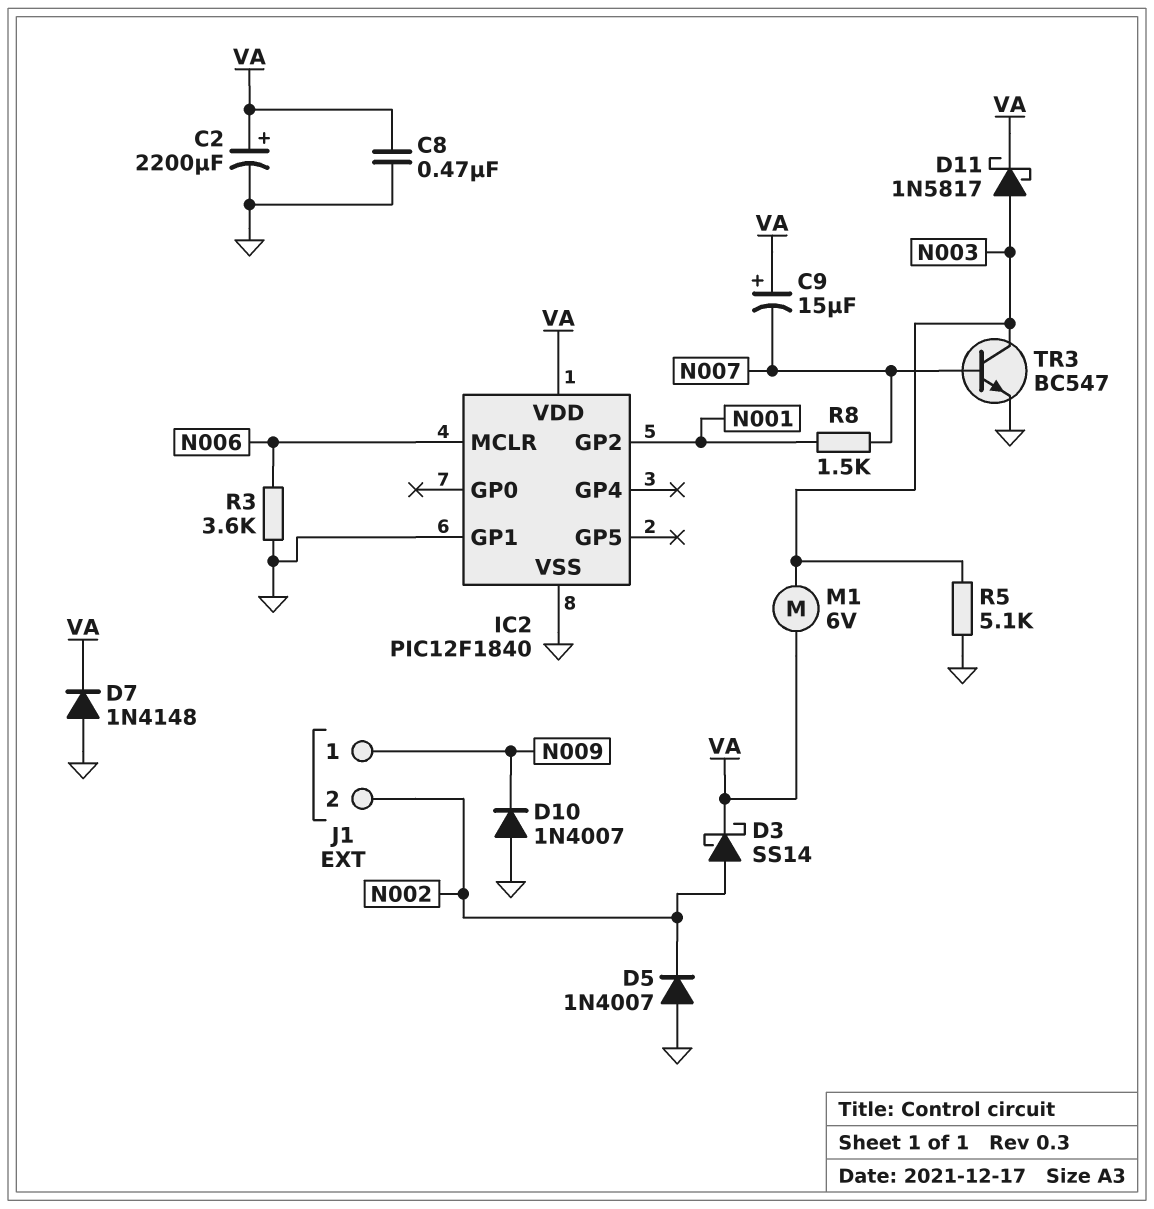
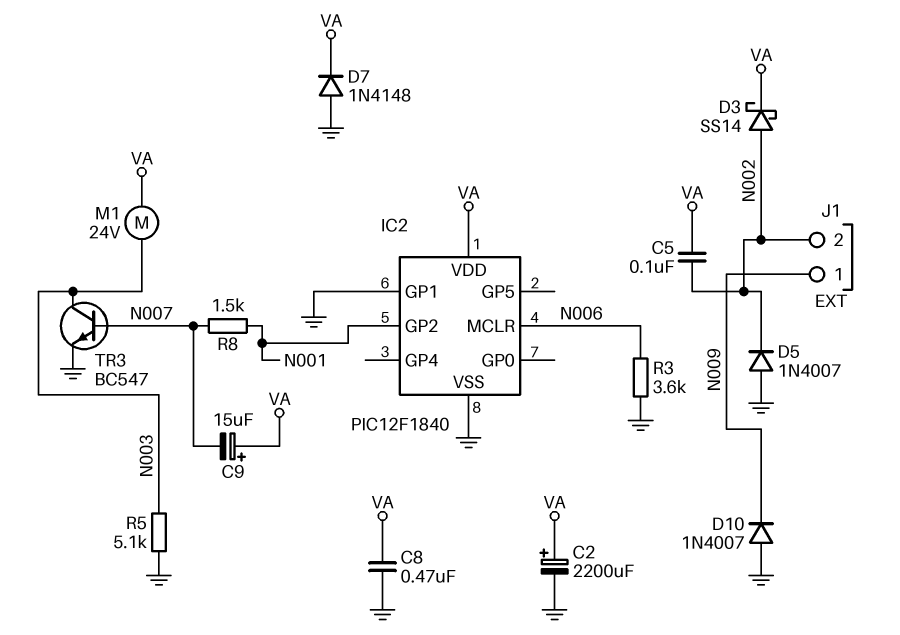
C5: none -> 100nF (N002, VA)
D11: schottky 1N5817 (A N003, K VA) -> none
M1: motor 6V (N003, VA) -> motor 24V (N003, VA)

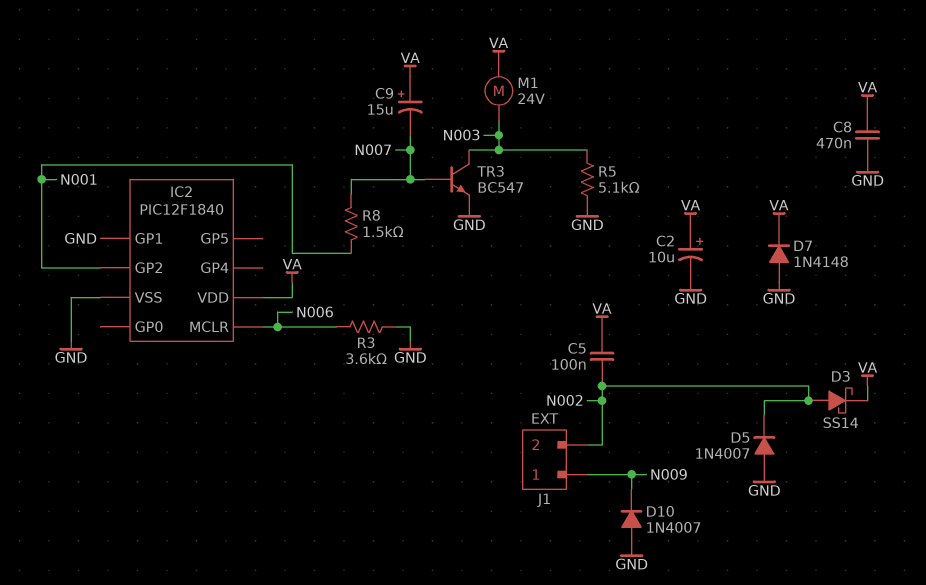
C2: 2200uF (plus VA, minus GND) -> 10uF (plus VA, minus GND)

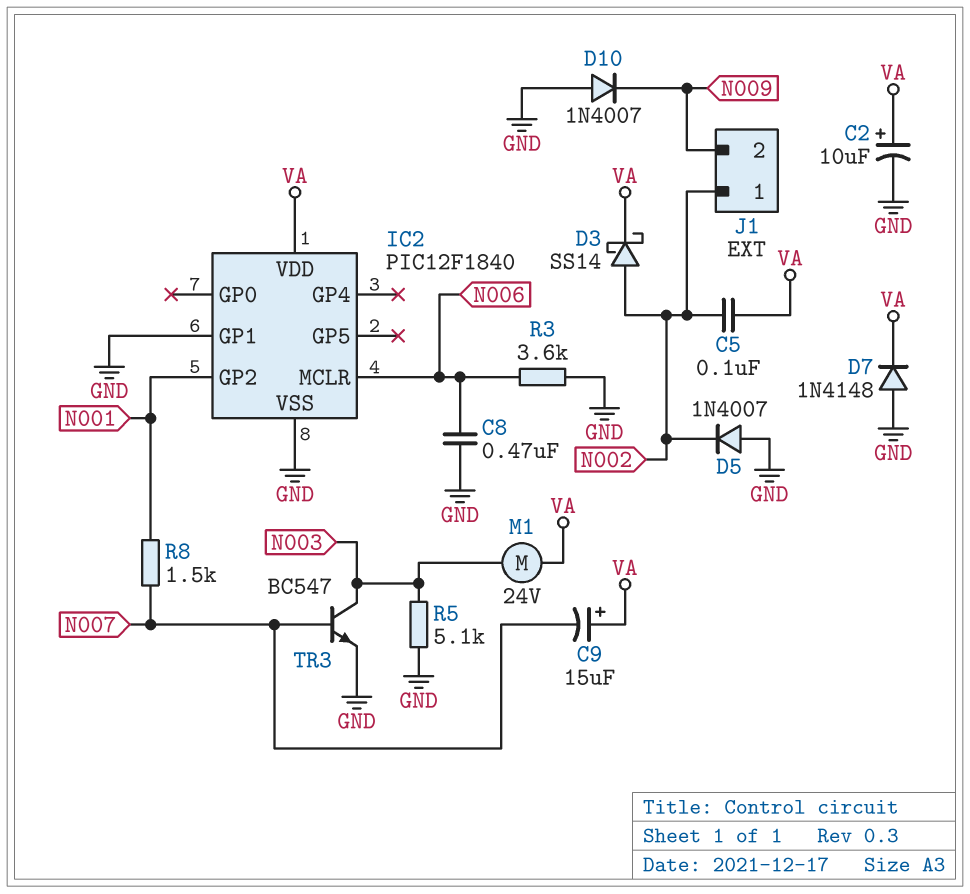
C8: 470nF (GND, VA) -> 470nF (GND, N006)
J1 pin 1: N009 -> N002
J1 pin 2: N002 -> N009

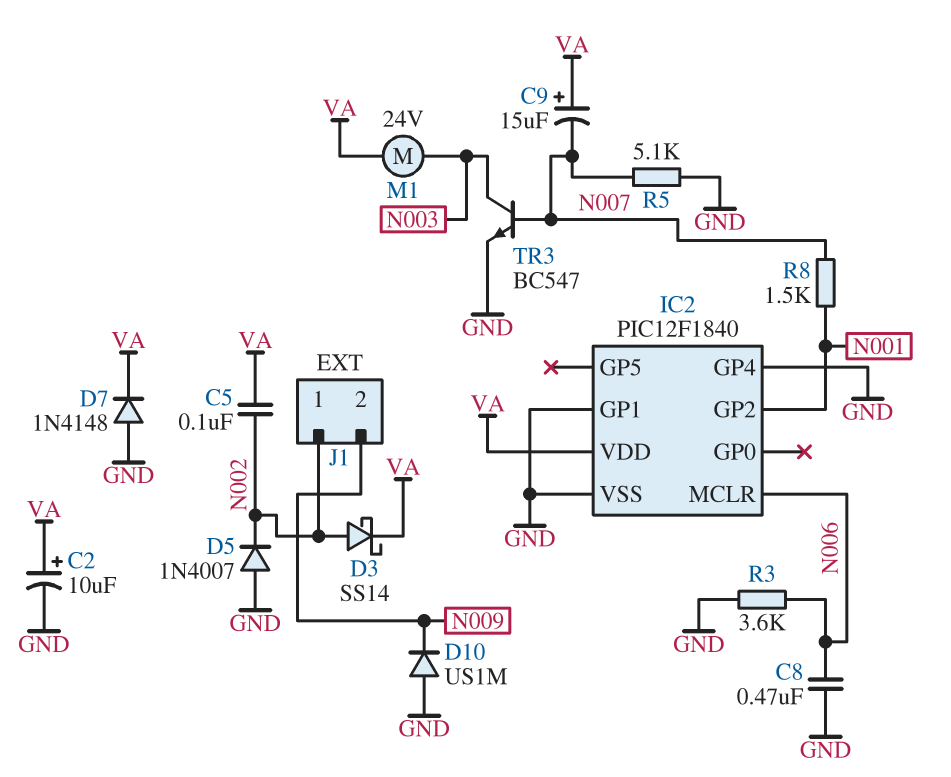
D10: diode 1N4007 (A GND, K N009) -> diode US1M (A GND, K N009)
IC2 pin GP4: none -> GND
R5: 5.1k (GND, N003) -> 5.1k (GND, N007)

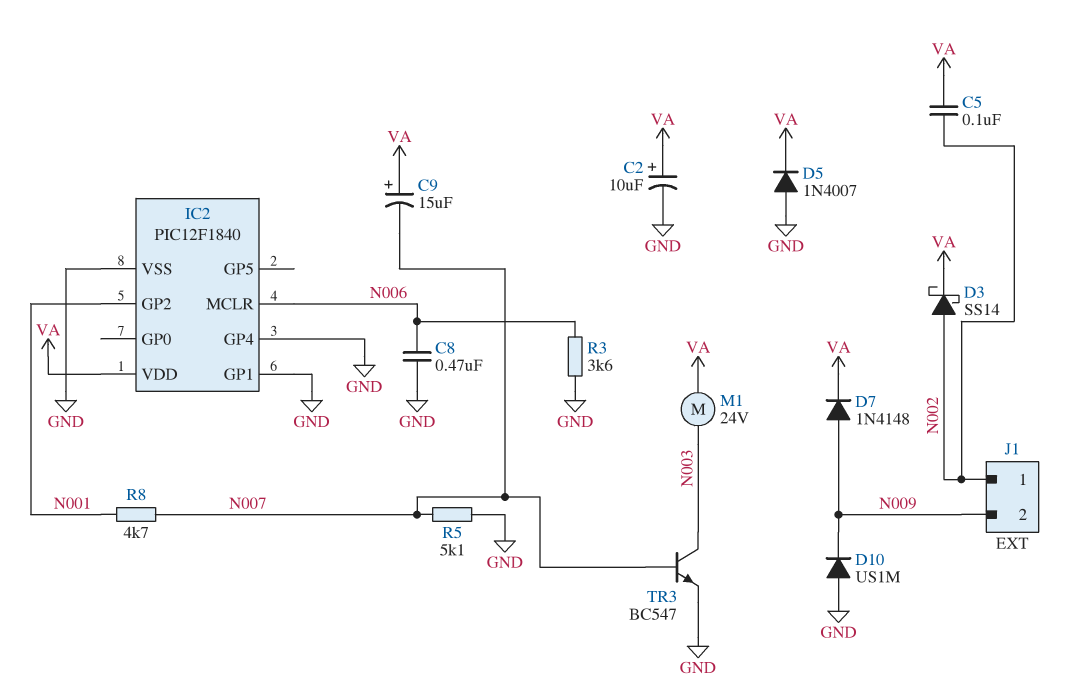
D5: diode 1N4007 (A GND, K N002) -> diode 1N4007 (A GND, K VA)
D7: diode 1N4148 (A GND, K VA) -> diode 1N4148 (A N009, K VA)
R8: 1.5k (N001, N007) -> 4.7k (N001, N007)

